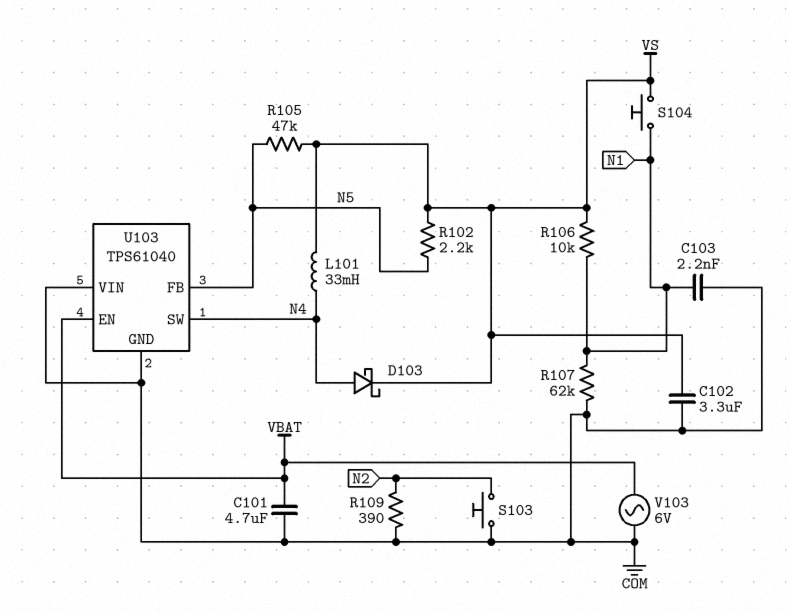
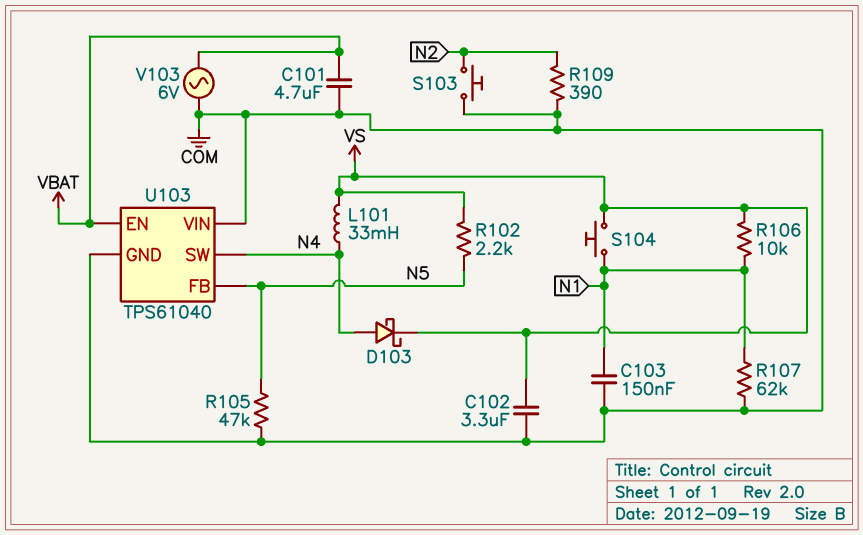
C103: 2.2nF (COM, N1) -> 150nF (COM, N1)
R105: 47k (N5, VS) -> 47k (COM, N5)

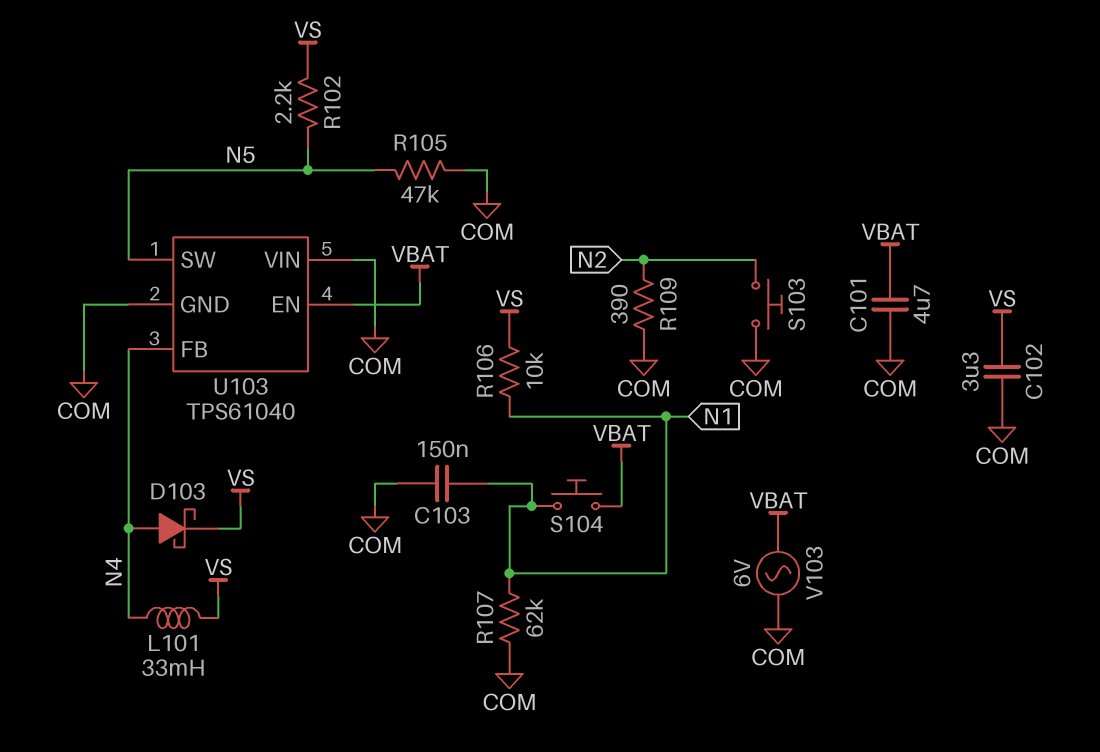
S104: button (N1, VS) -> button (N1, VBAT)
U103 pin FB: N5 -> N4
U103 pin SW: N4 -> N5

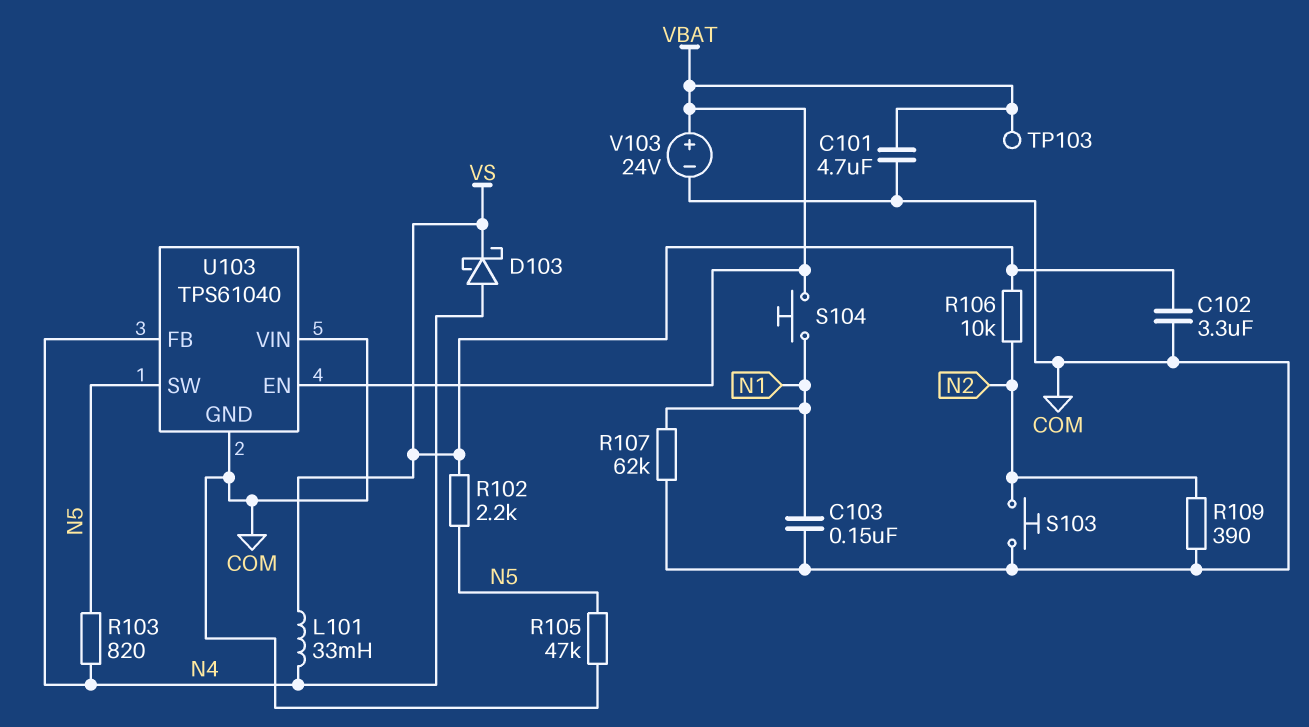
R103: none -> 820 (N4, N5)
R106: 10k (N1, VS) -> 10k (N2, VS)
TP103: none -> test point (VBAT)
V103: AC 6V (COM, VBAT) -> 24V (plus VBAT, minus COM)

